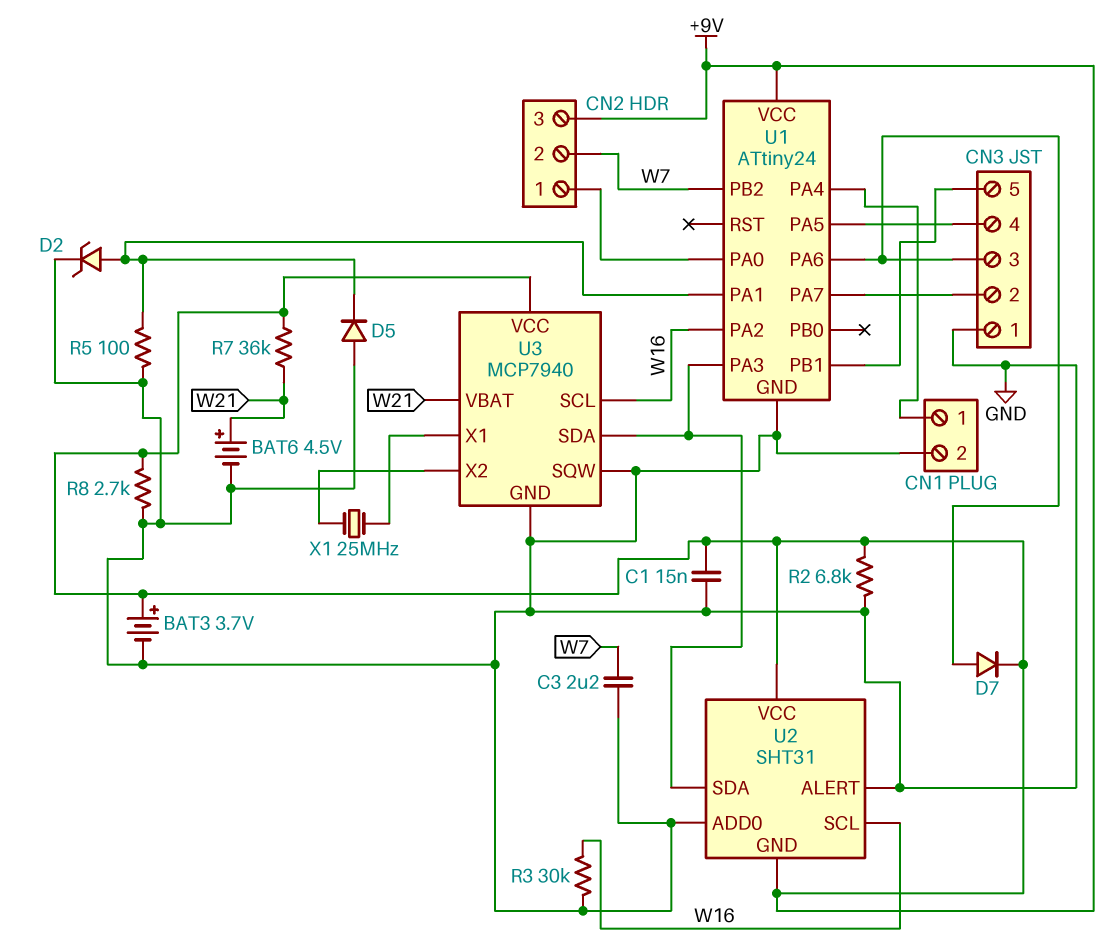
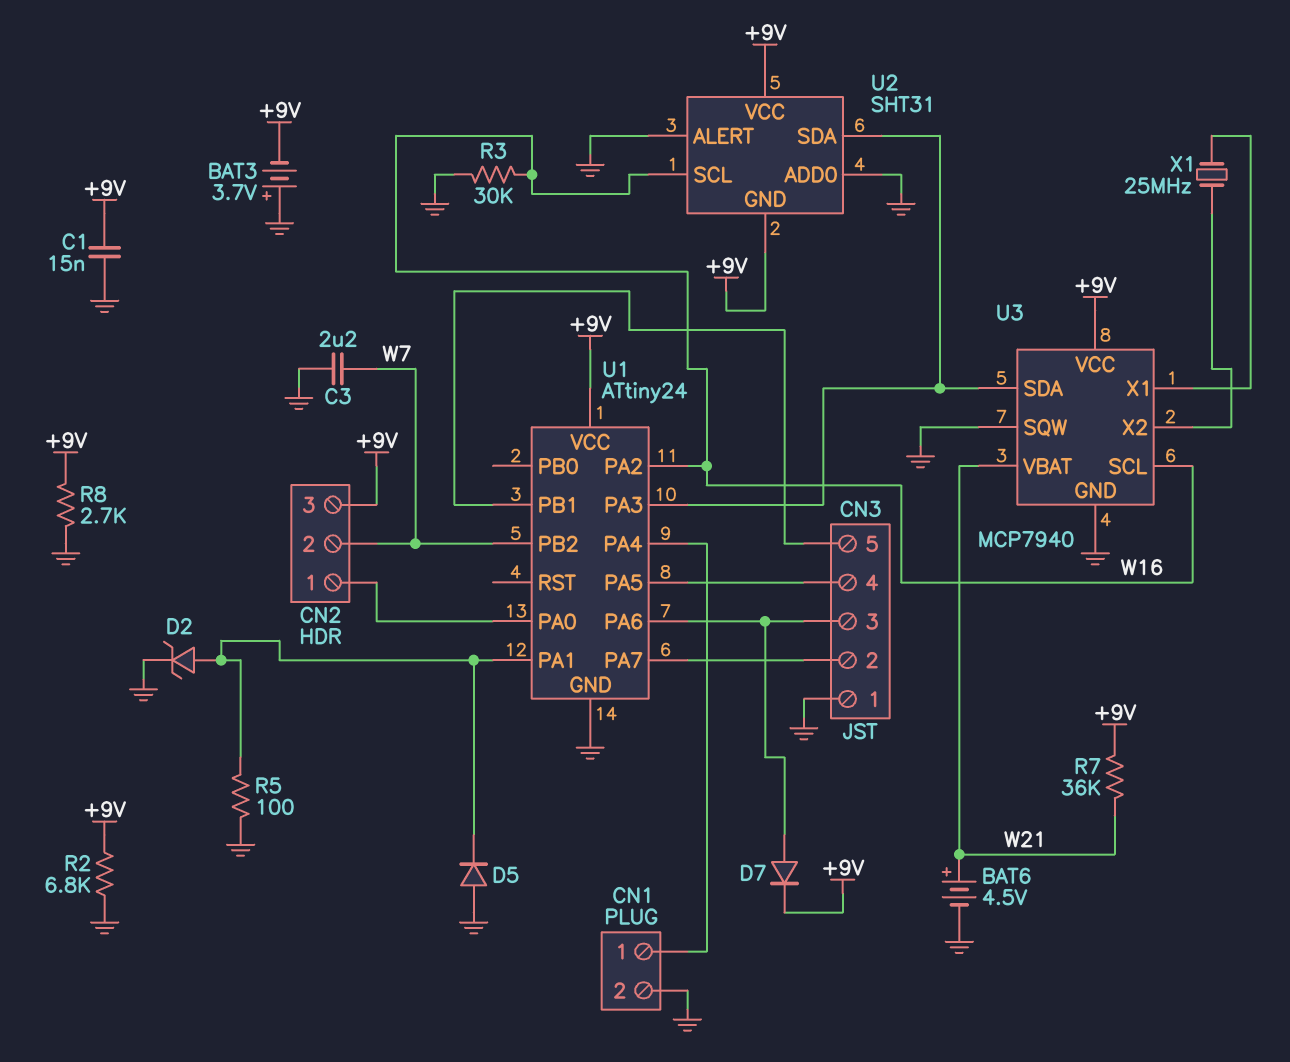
BAT3: 3.7V (plus +9V, minus GND) -> 3.7V (plus GND, minus +9V)

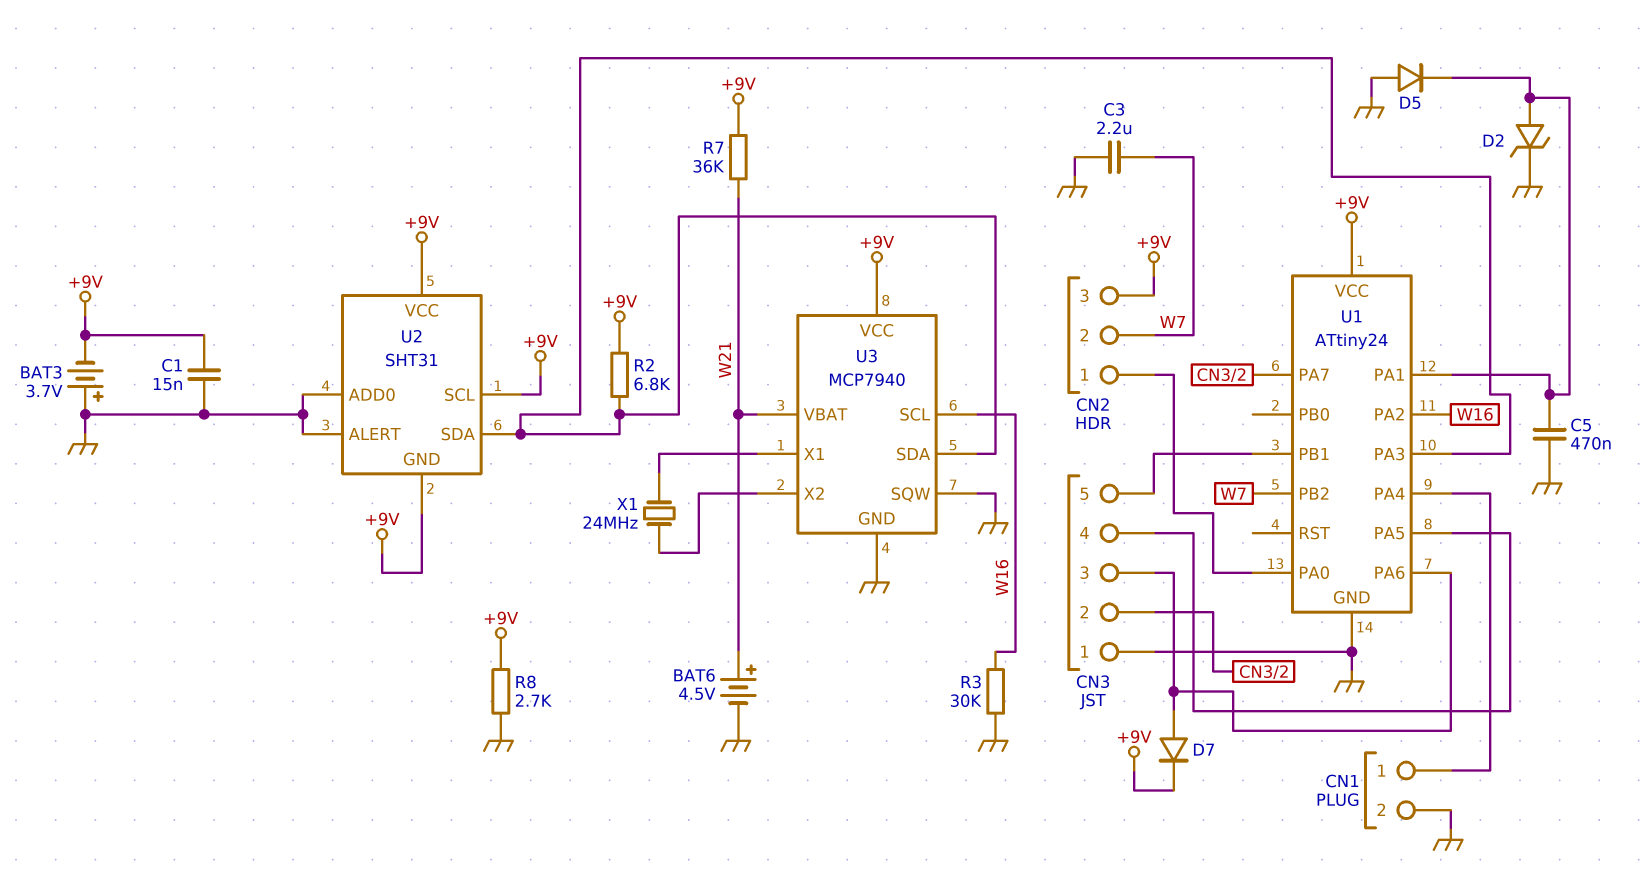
C5: none -> 470nF (GND, U1/PA1)
R2: 6.8k (+9V, GND) -> 6.8k (+9V, U1/PA3)
R5: 100 (GND, U1/PA1) -> none
U2 pin SCL: W16 -> +9V
X1: 25MHz (U3/X1, U3/X2) -> 24MHz (U3/X1, U3/X2)

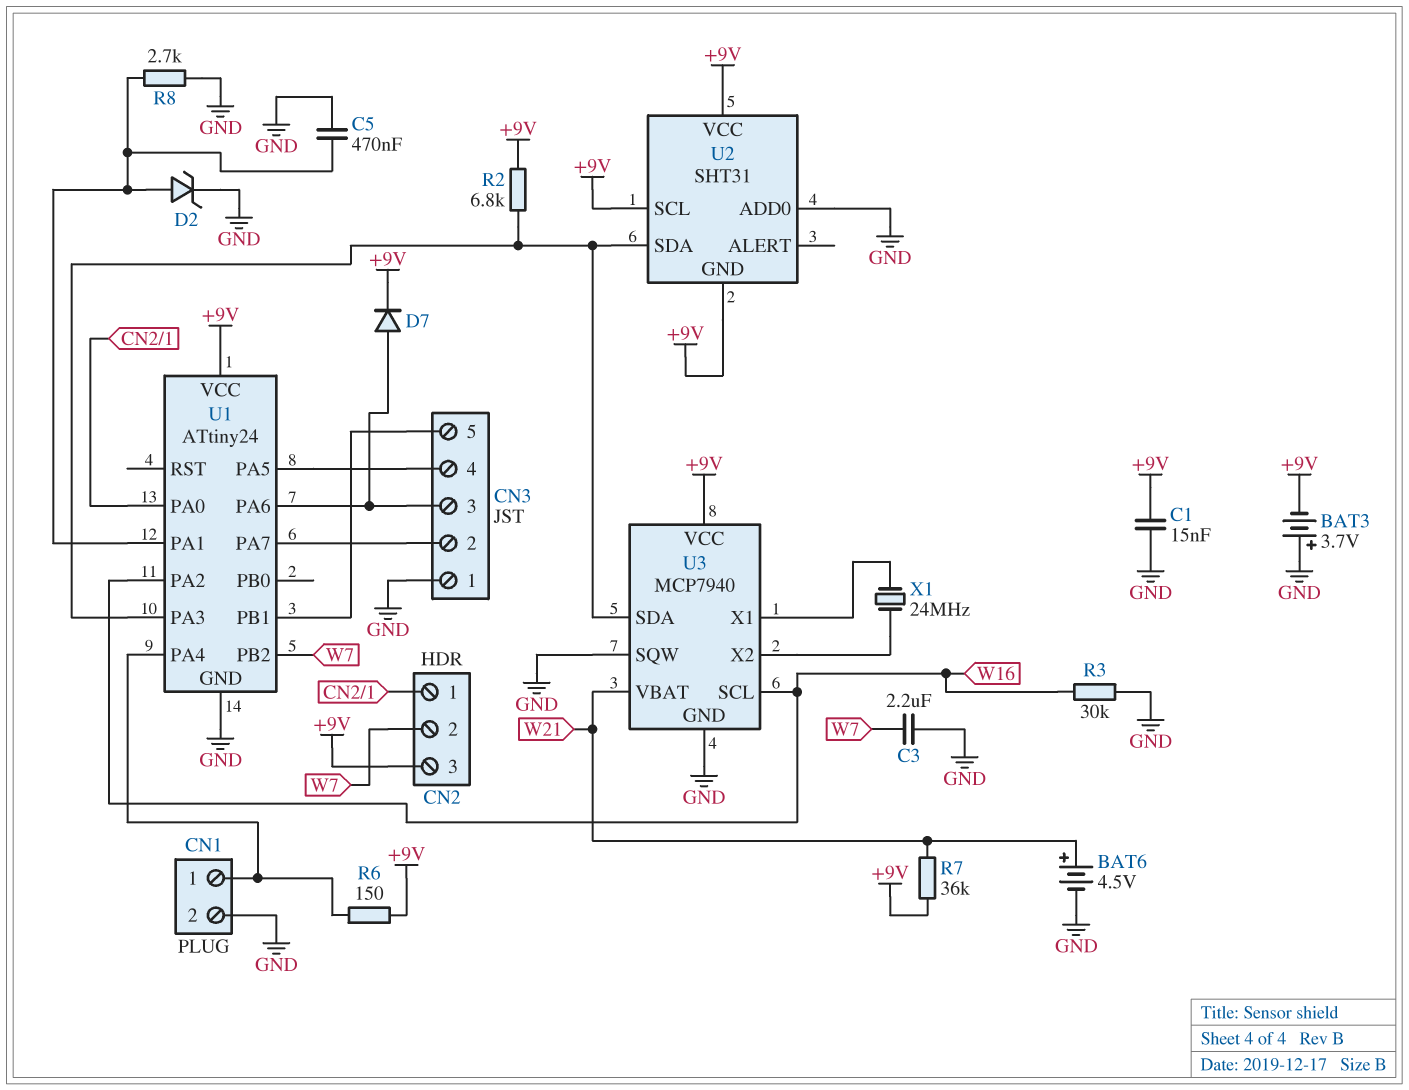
D5: diode (A GND, K U1/PA1) -> none
R6: none -> 150 (+9V, CN1/1)
R8: 2.7k (+9V, GND) -> 2.7k (GND, U1/PA1)
U2 pin ALERT: GND -> none

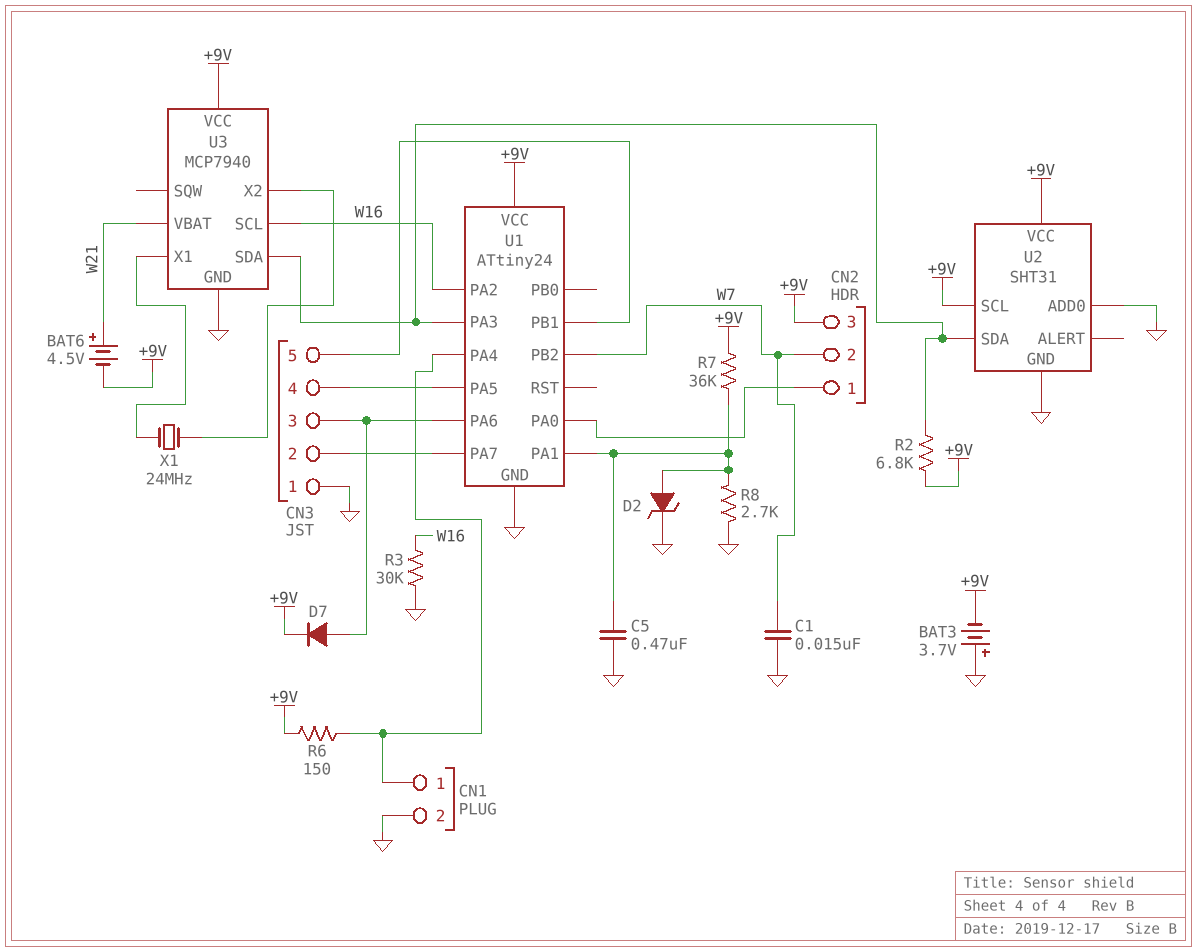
BAT6: 4.5V (plus W21, minus GND) -> 4.5V (plus W21, minus +9V)
C1: 15nF (+9V, GND) -> 15nF (GND, W7)
C3: 2.2uF (GND, W7) -> none
R7: 36k (+9V, W21) -> 36k (+9V, U1/PA1)
U2 pin GND: +9V -> GND
U3 pin SQW: GND -> none

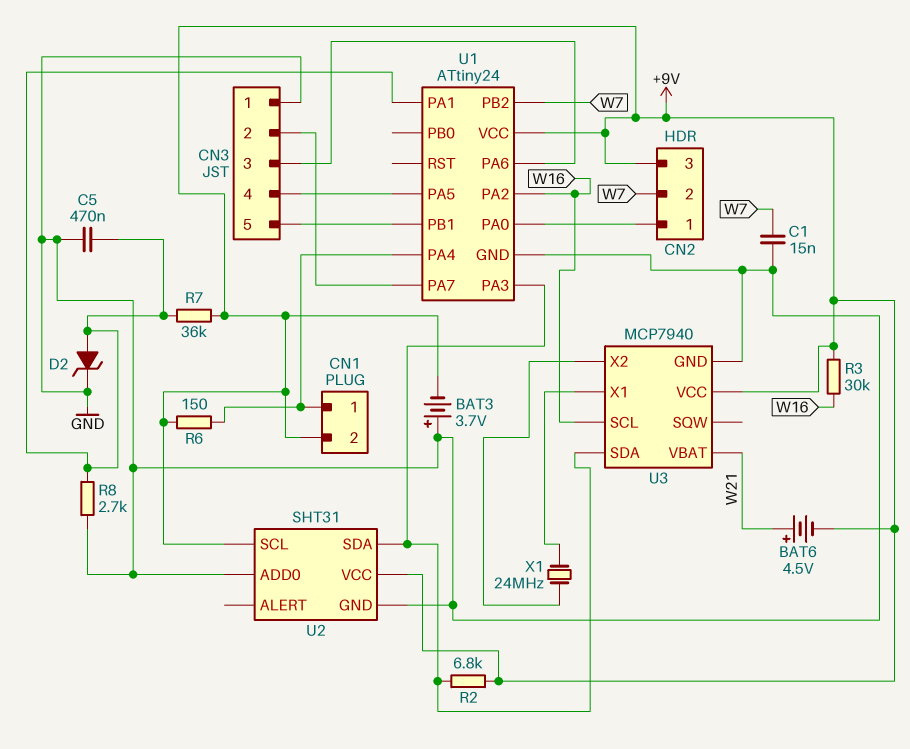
CN1 pin 2: GND -> +9V
D7: diode (A CN3/3, K +9V) -> none
R3: 30k (GND, W16) -> 30k (+9V, W16)

